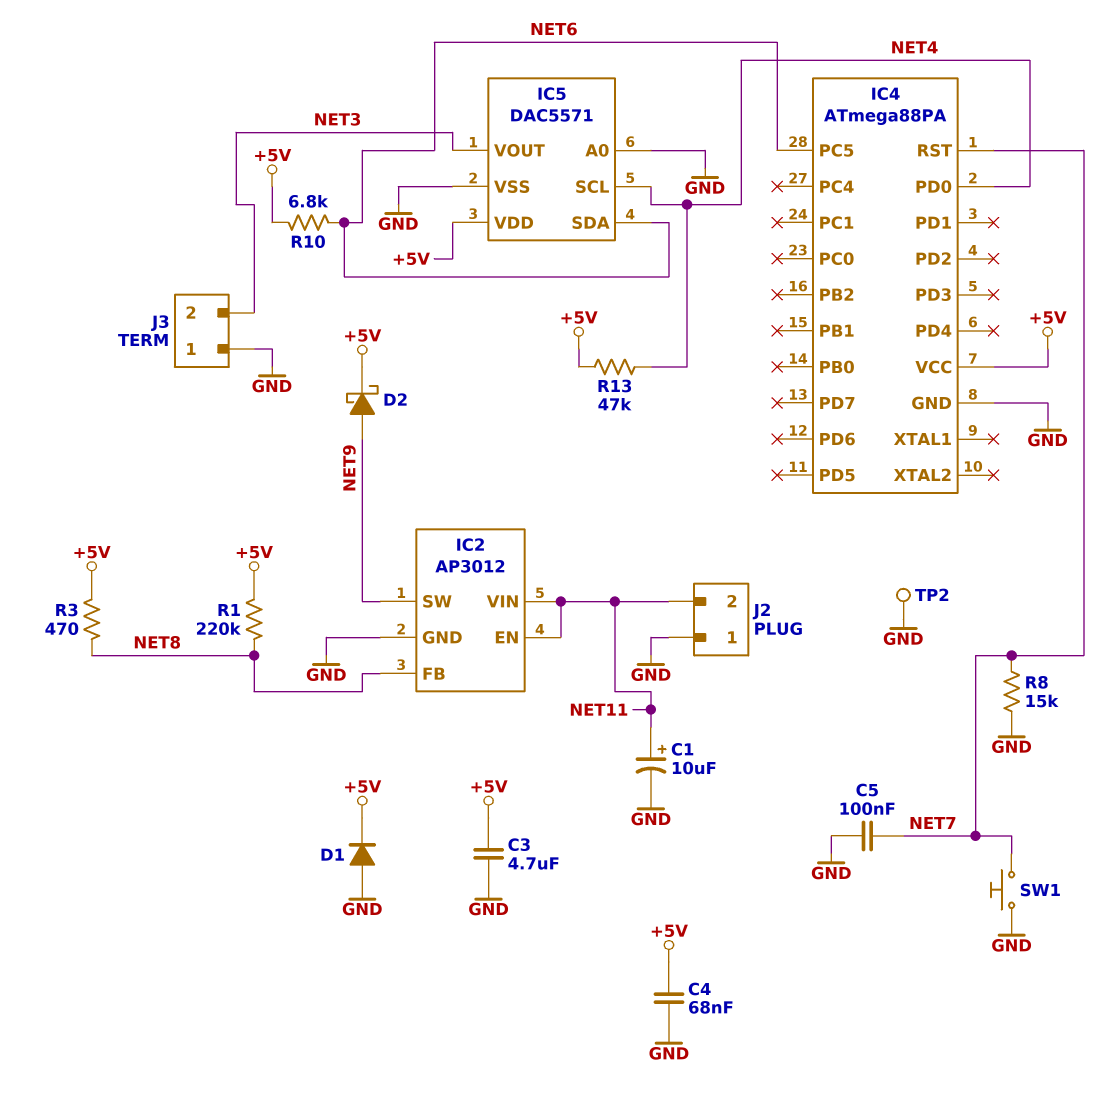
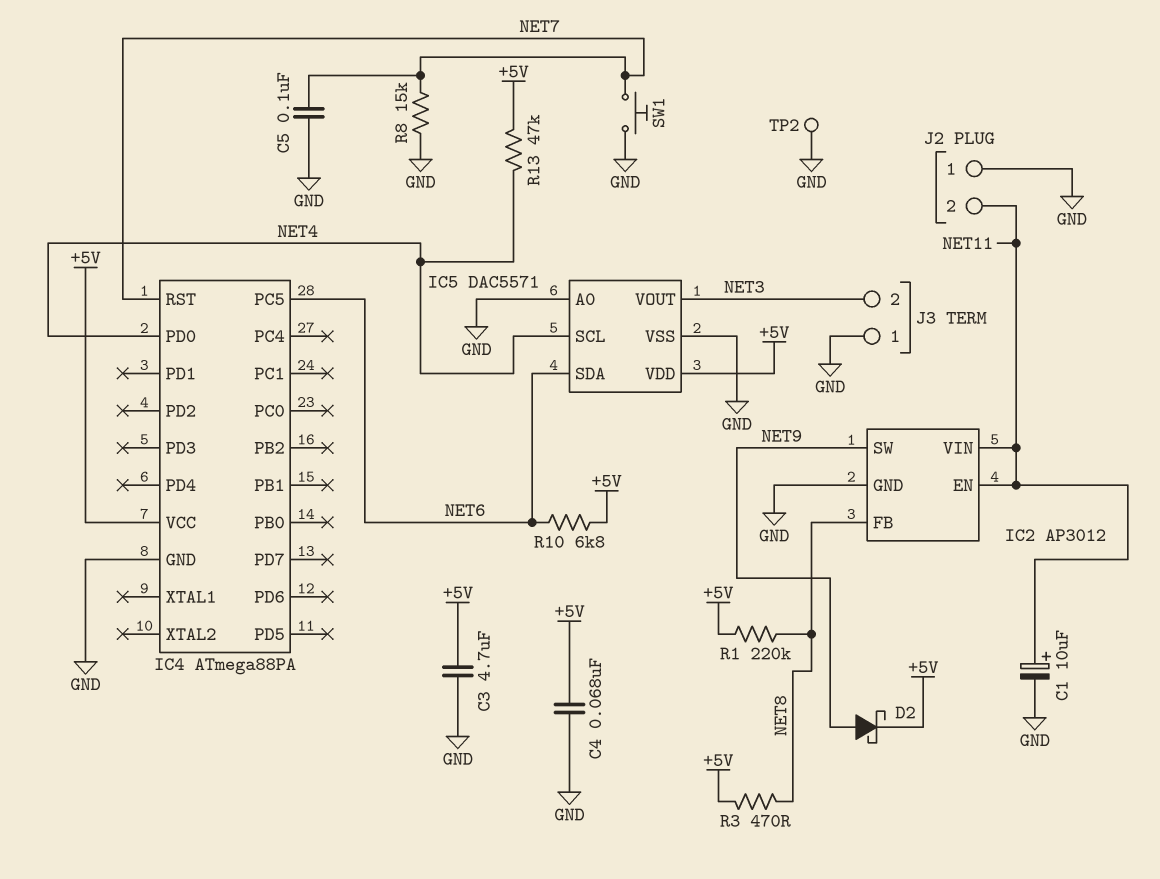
D1: diode (A GND, K +5V) -> none

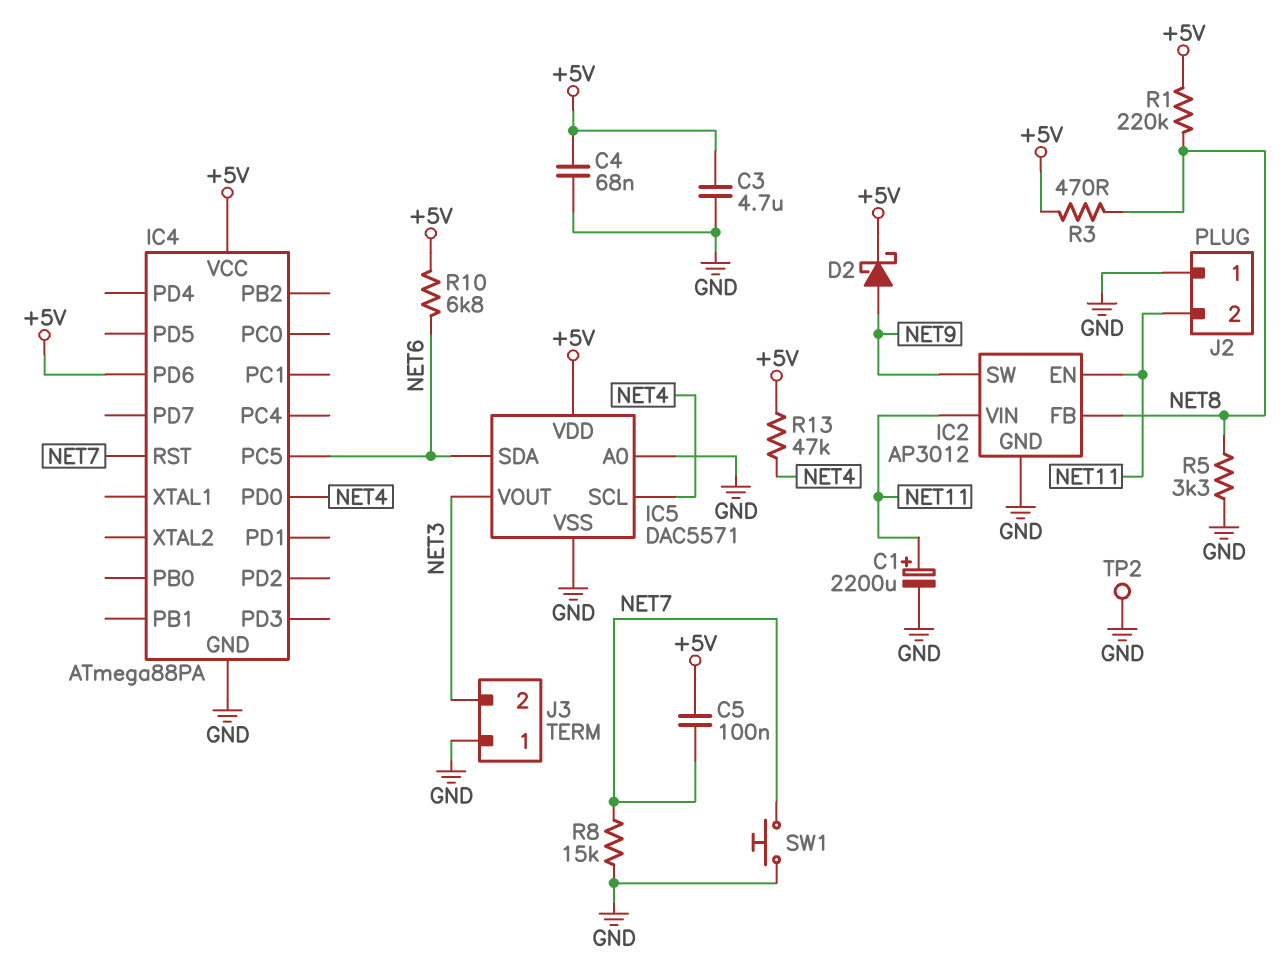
C1: 10uF (plus NET11, minus GND) -> 2200uF (plus NET11, minus GND)
C5: 100nF (GND, NET7) -> 100nF (+5V, NET7)
IC4 pin PD6: none -> +5V
R5: none -> 3.3k (GND, NET8)

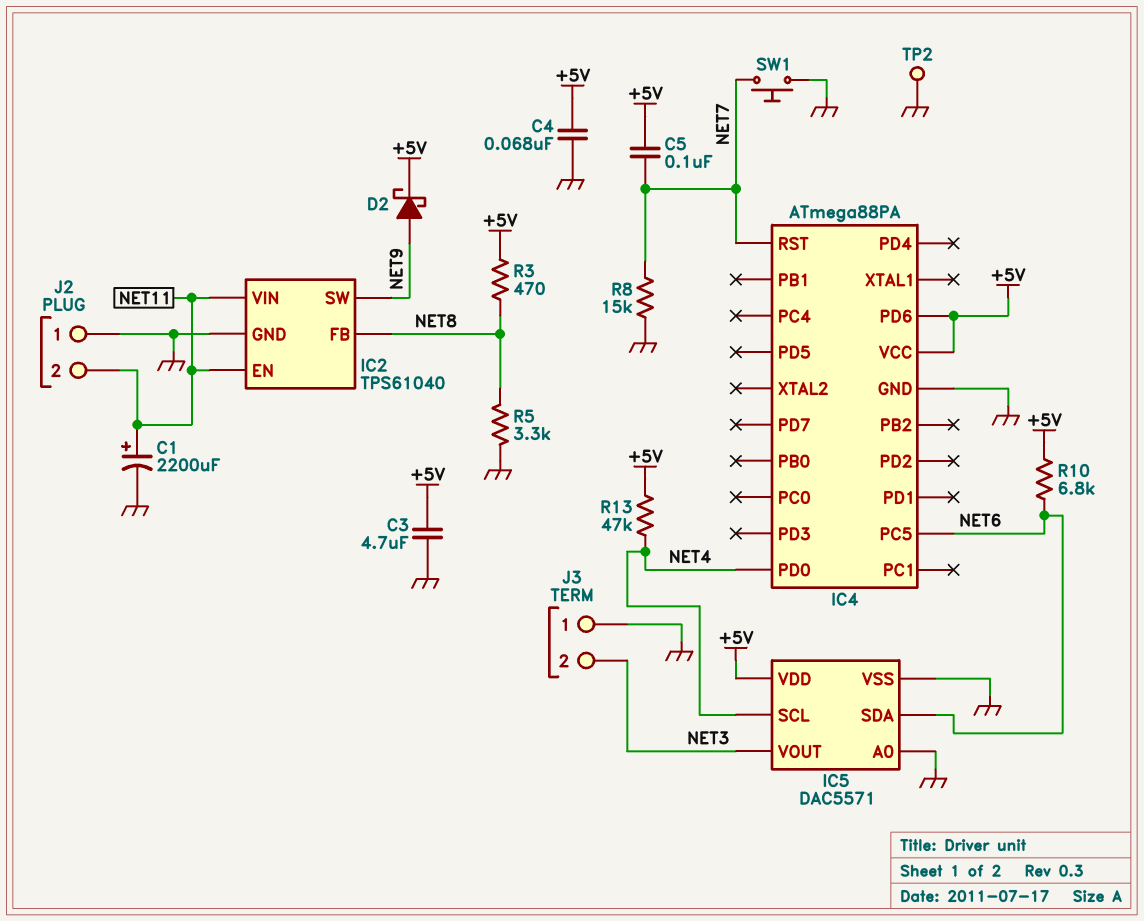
IC2: AP3012 -> TPS61040
R1: 220k (+5V, NET8) -> none

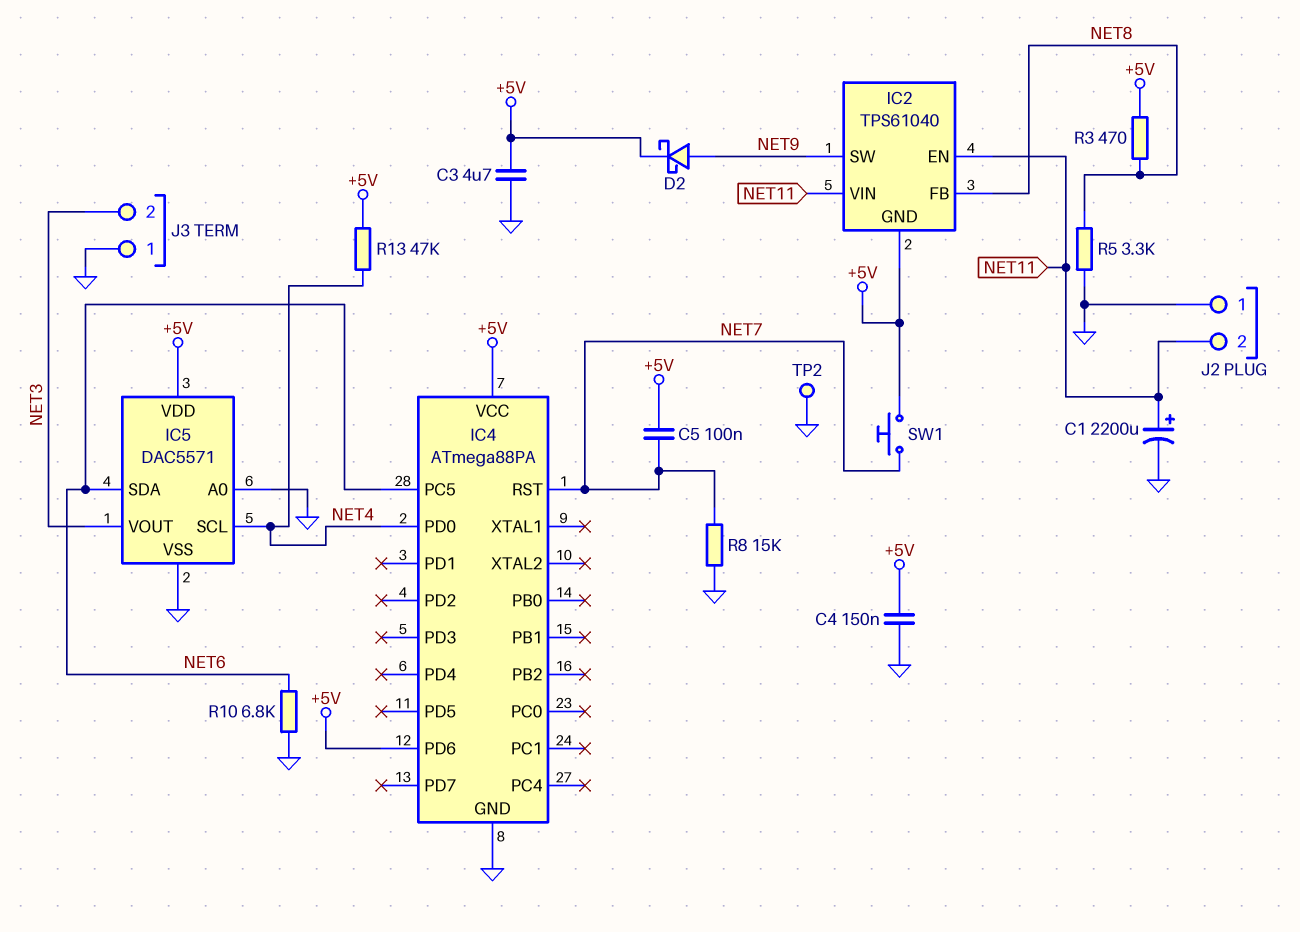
C4: 68nF (+5V, GND) -> 150nF (+5V, GND)
IC2 pin GND: GND -> +5V
R10: 6.8k (+5V, NET6) -> 6.8k (GND, NET6)
SW1: button (GND, NET7) -> button (+5V, NET7)

